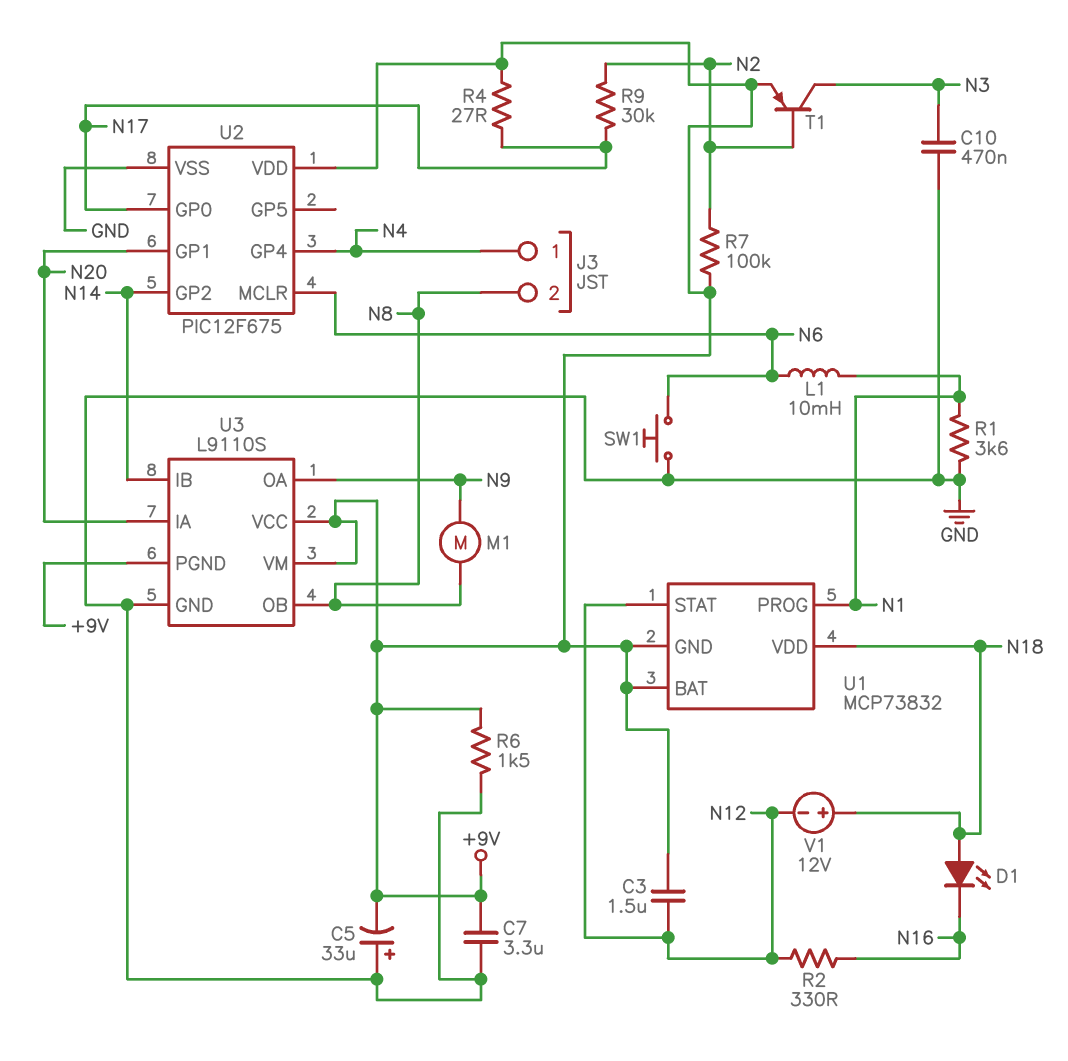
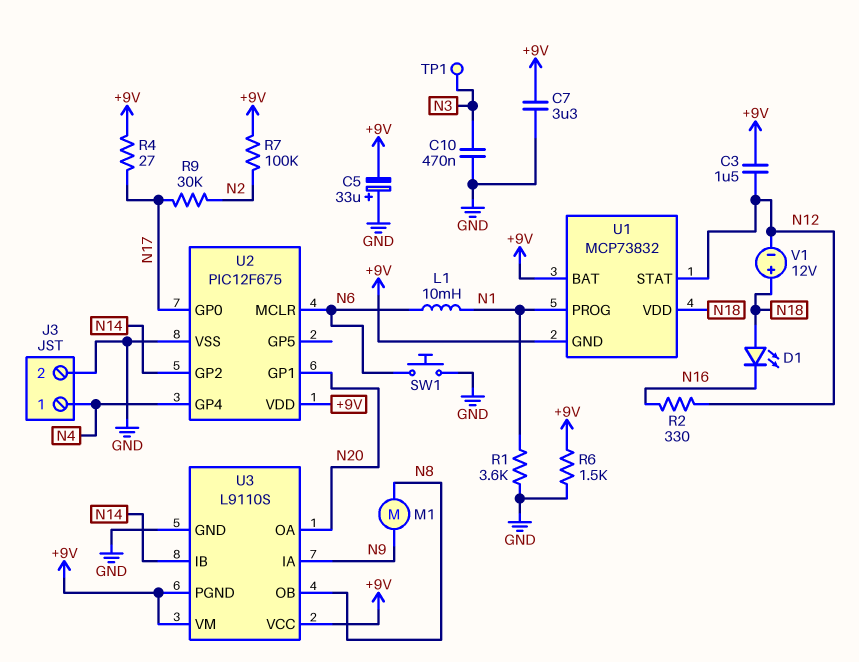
J3 pin 2: N8 -> GND
T1: PNP (B N2, C N3, E +9V) -> none
TP1: none -> test point (N3)
U3 pin IA: N20 -> N9
U3 pin OA: N9 -> N20

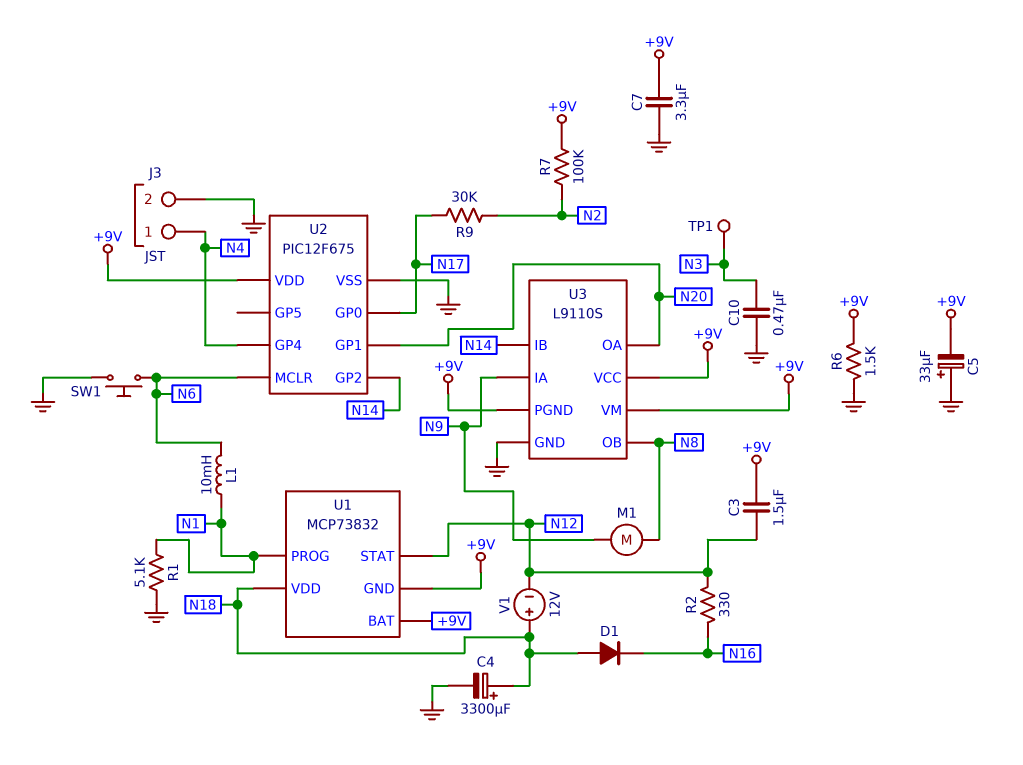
C4: none -> 3300uF (plus N18, minus GND)
D1: LED (A N18, K N16) -> diode (A N18, K N16)
R1: 3.6k (GND, N1) -> 5.1k (GND, N1)
R4: 27 (+9V, N17) -> none

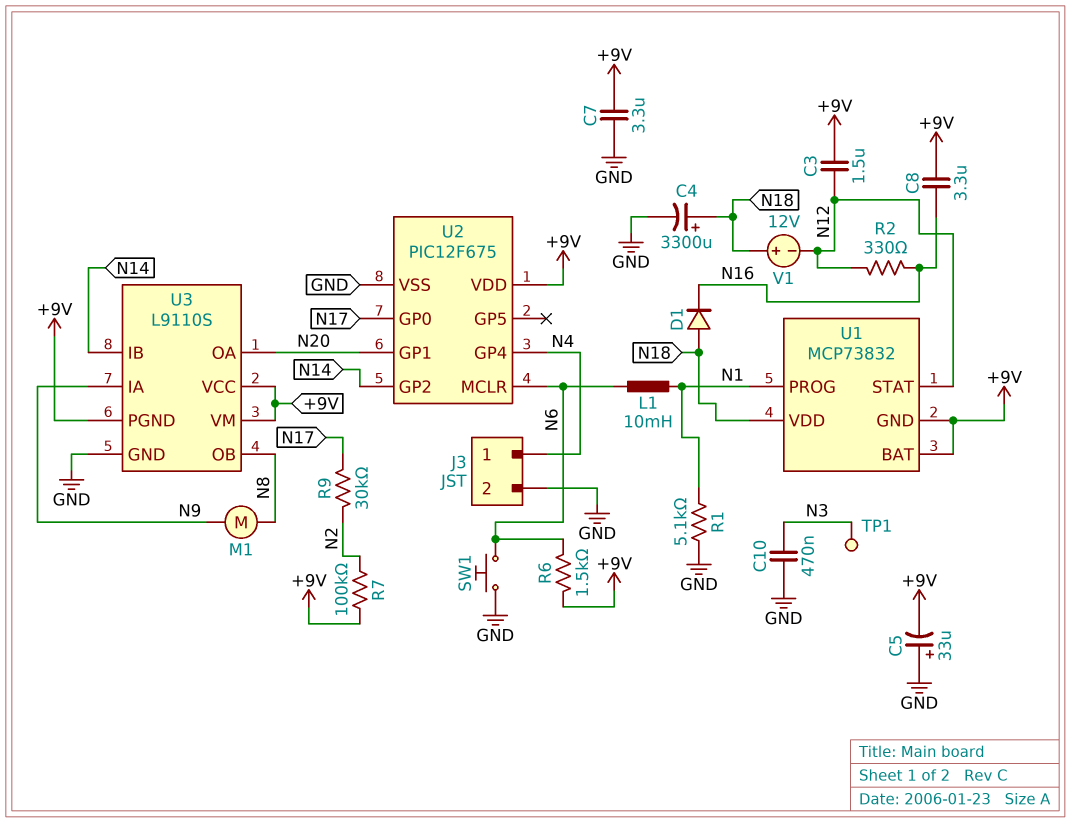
C8: none -> 3.3uF (+9V, N16)
R6: 1.5k (+9V, GND) -> 1.5k (+9V, N6)

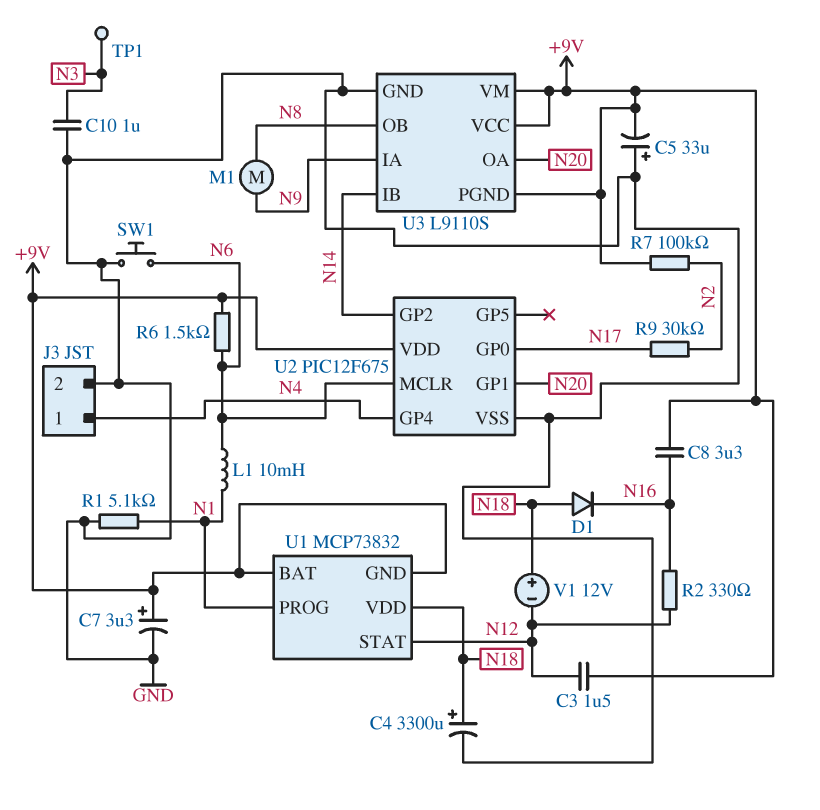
C7: 3.3uF (+9V, GND) -> 3.3uF (plus +9V, minus GND)
C10: 470nF (GND, N3) -> 1uF (GND, N3)

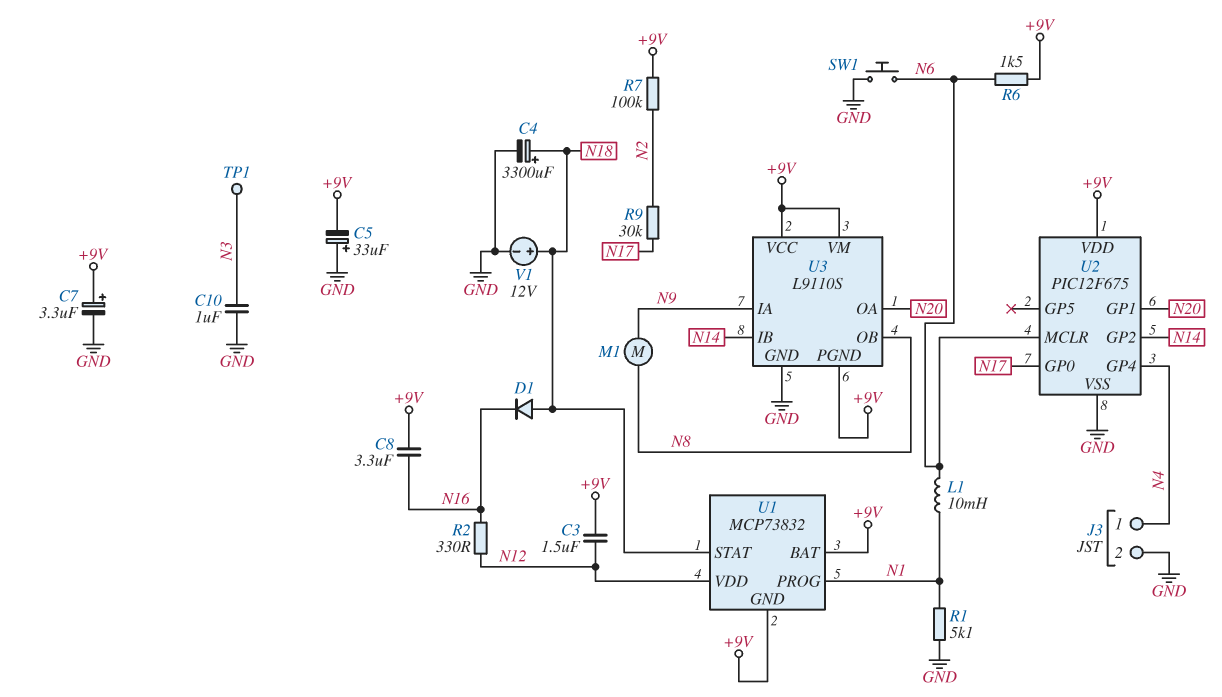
U1 pin STAT: N12 -> N18
U1 pin VDD: N18 -> N12
V1: 12V (plus N18, minus N12) -> 12V (plus N18, minus GND)

